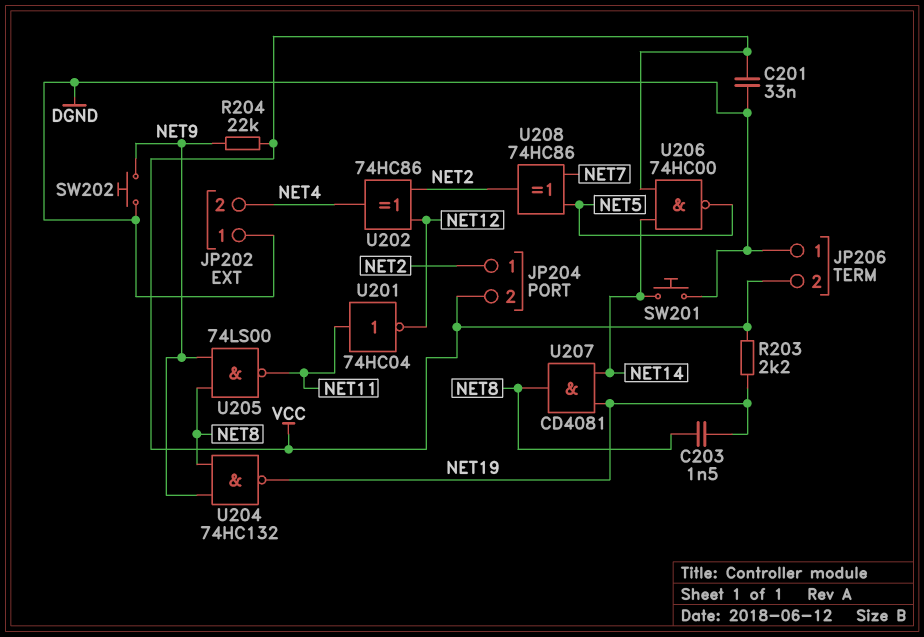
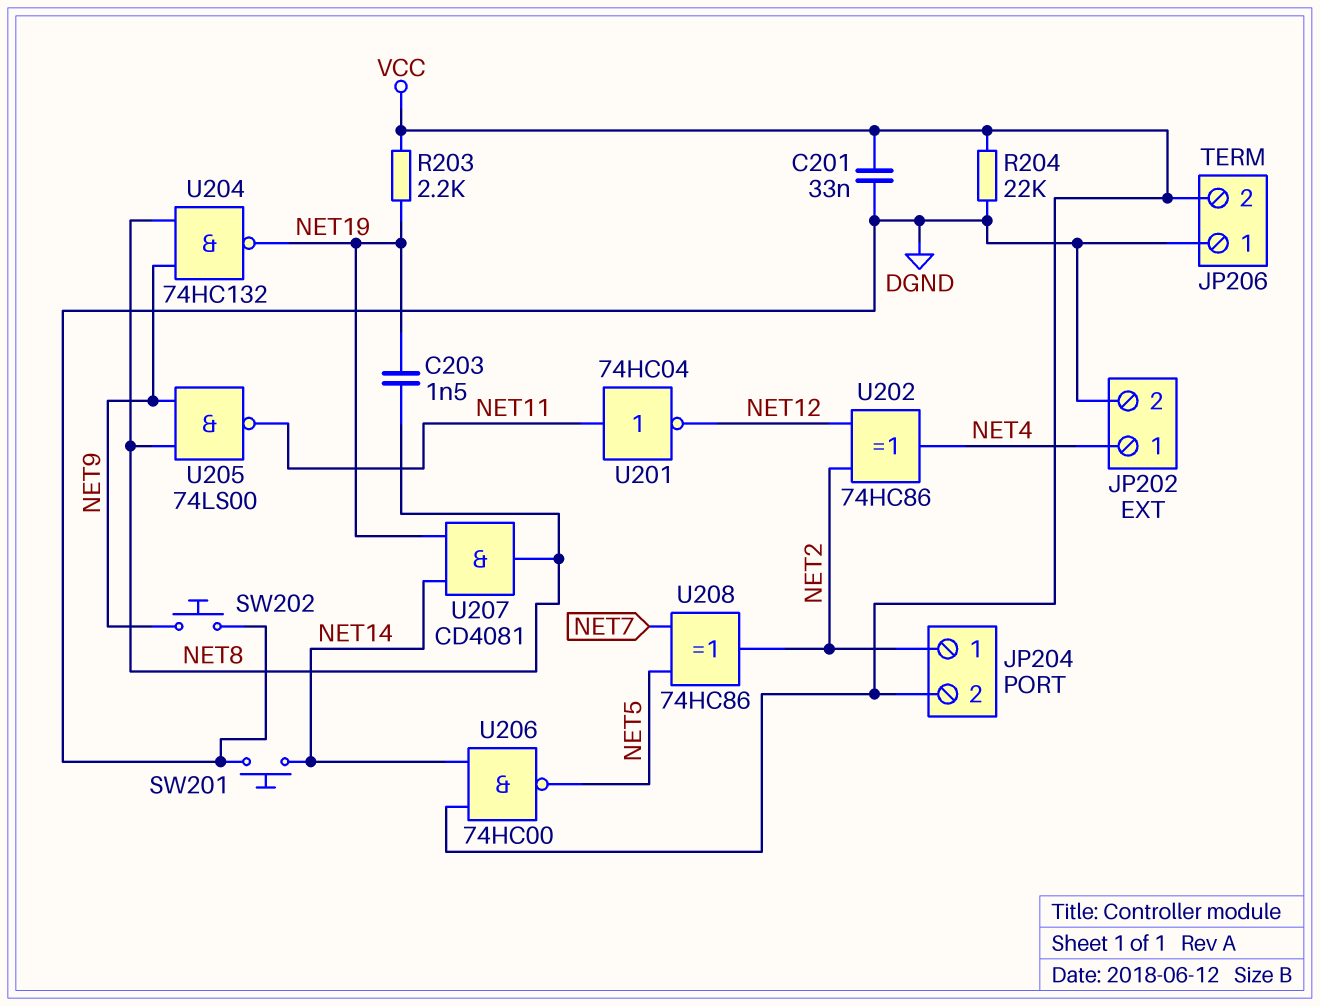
JP202 pin 1: DGND -> NET4
JP202 pin 2: NET4 -> DGND
R204: 22k (NET9, VCC) -> 22k (DGND, VCC)

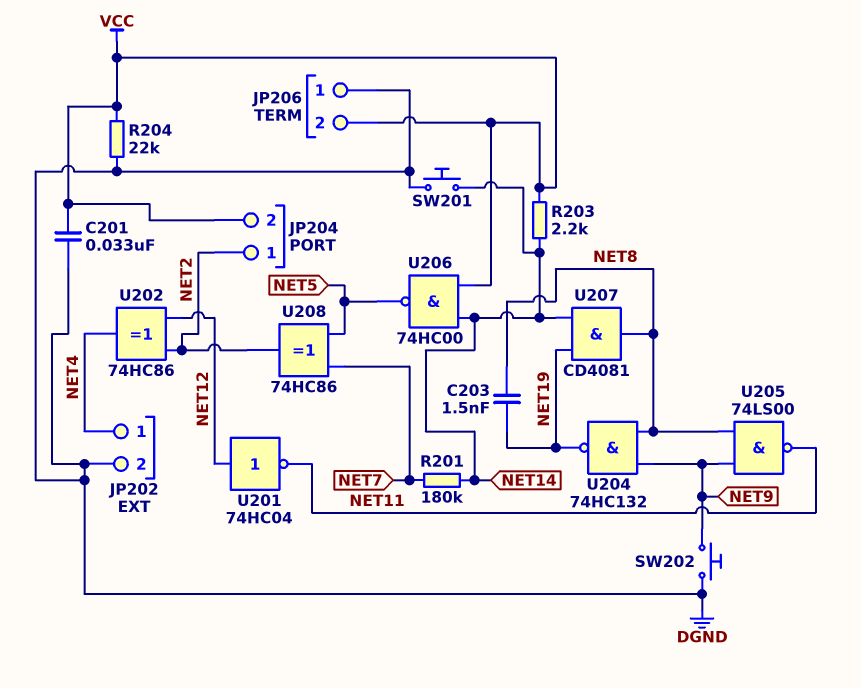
R201: none -> 180k (NET7, NET14)
R203: 2.2k (NET19, VCC) -> 2.2k (NET14, VCC)
U201: NOT 74HC04 (in NET11, out NET12) -> NOT 74HC04 (in NET12, out NET11)

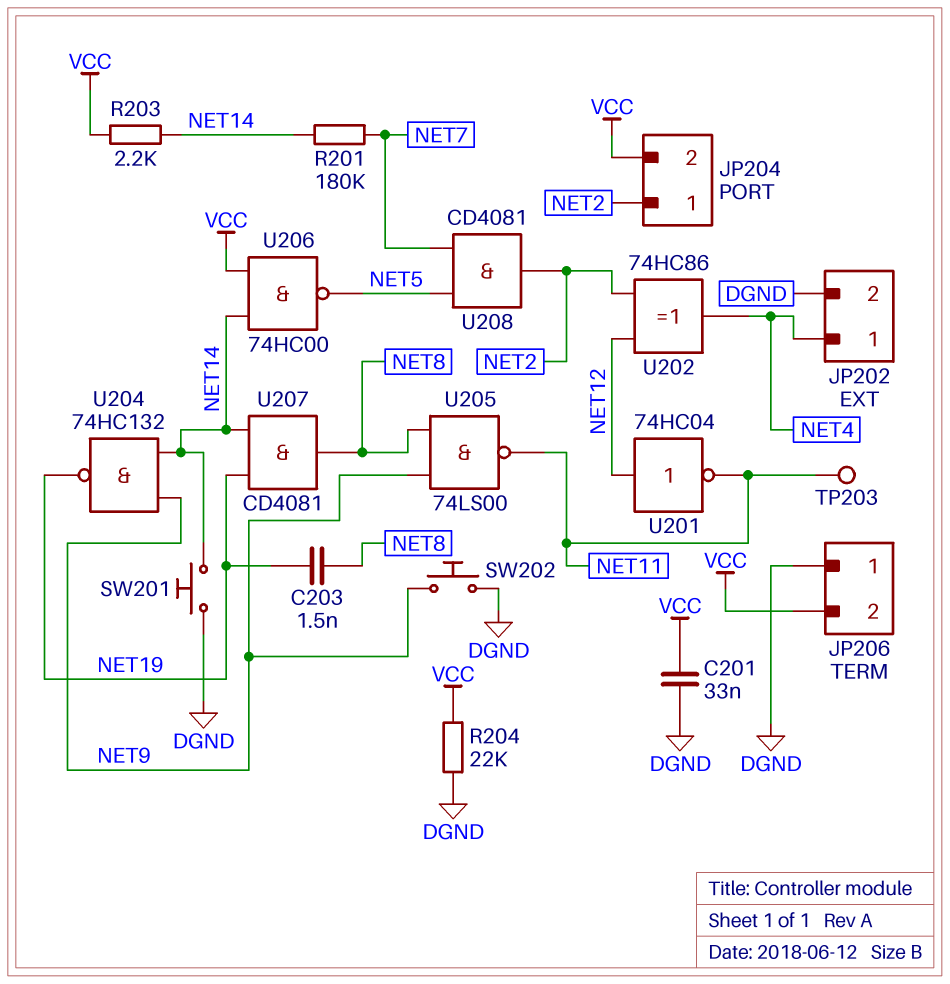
TP203: none -> test point (NET11)
U204: NAND 74HC132 (in NET8, in NET9, out NET19) -> NAND 74HC132 (in NET9, in NET14, out NET19)
U208: XOR 74HC86 (in NET5, in NET7, out NET2) -> AND CD4081 (in NET5, in NET7, out NET2)

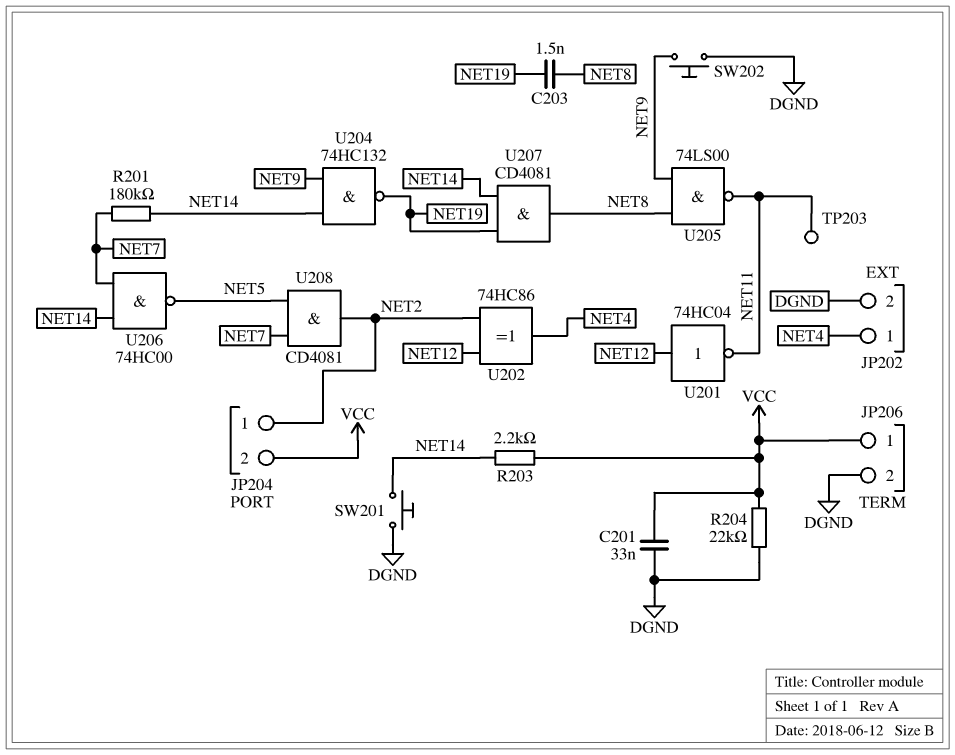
JP206 pin 1: DGND -> VCC
JP206 pin 2: VCC -> DGND
U206: NAND 74HC00 (in NET14, in VCC, out NET5) -> NAND 74HC00 (in NET7, in NET14, out NET5)

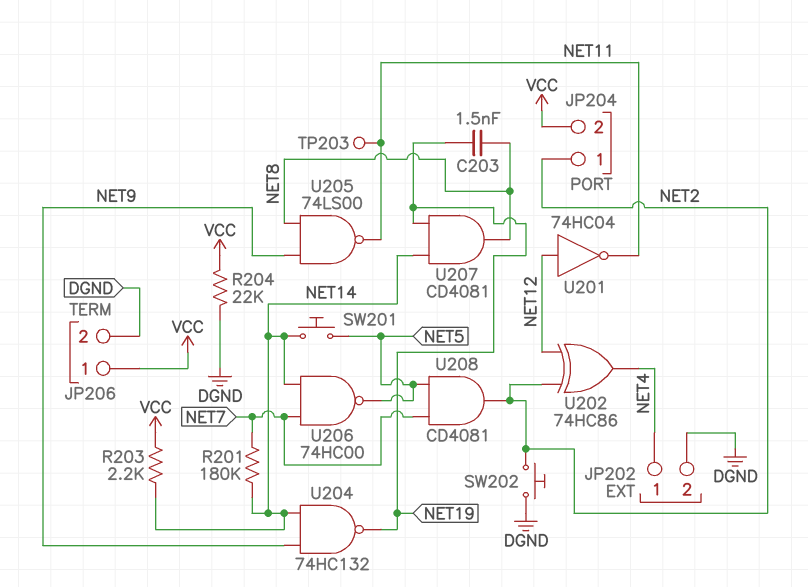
C201: 33nF (DGND, VCC) -> none
SW201: button (DGND, NET14) -> button (NET5, NET14)
SW202: button (DGND, NET9) -> button (DGND, NET2)

